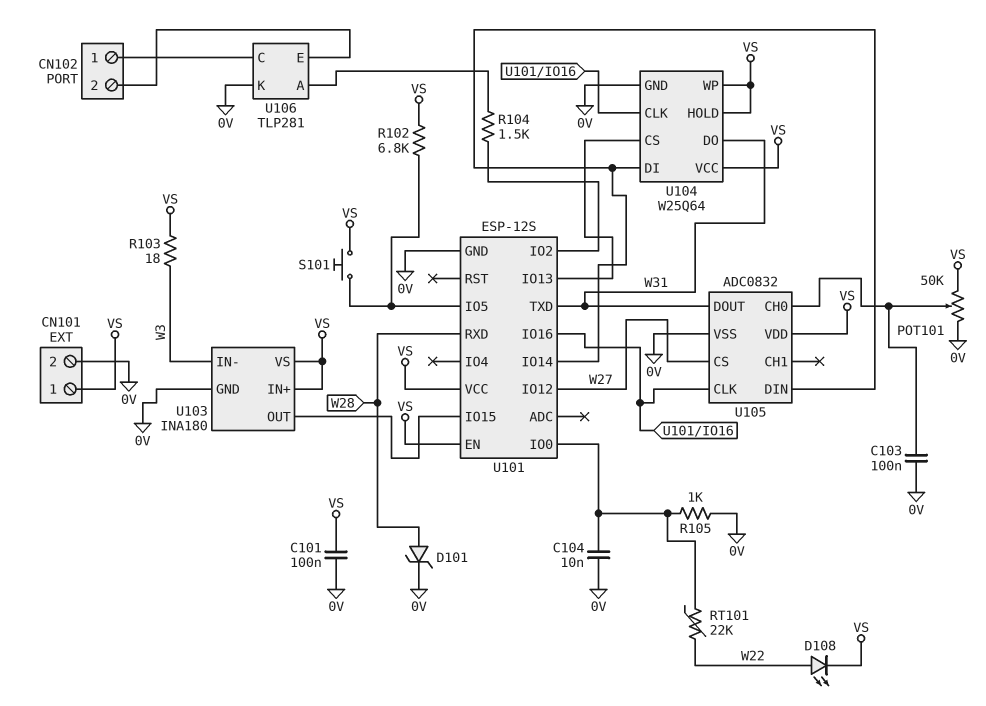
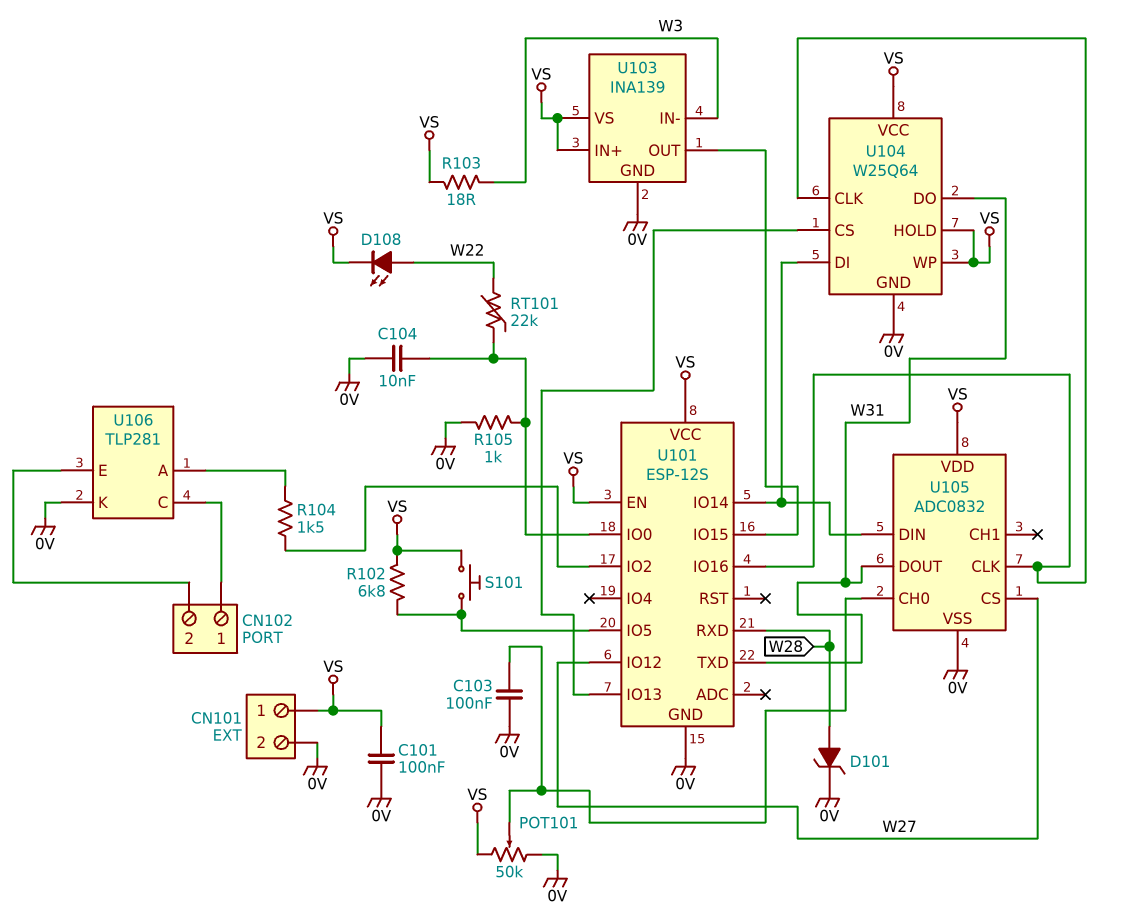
U103: INA180 -> INA139

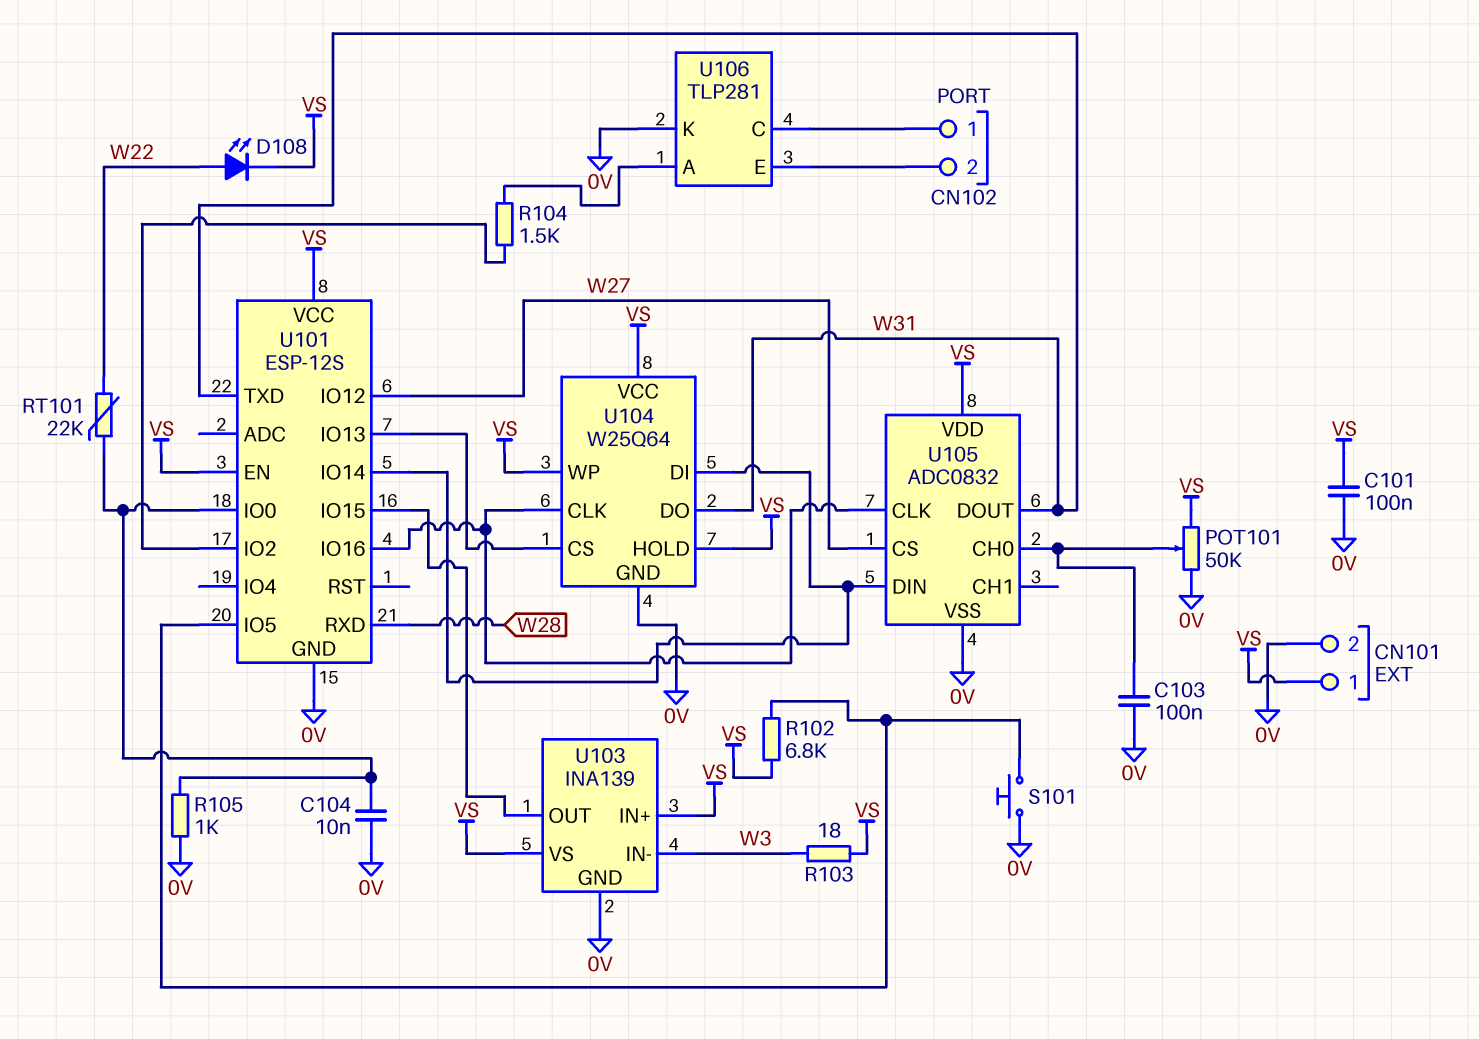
D101: zener (A W28, K 0V) -> none
S101: button (U101/IO5, VS) -> button (0V, U101/IO5)

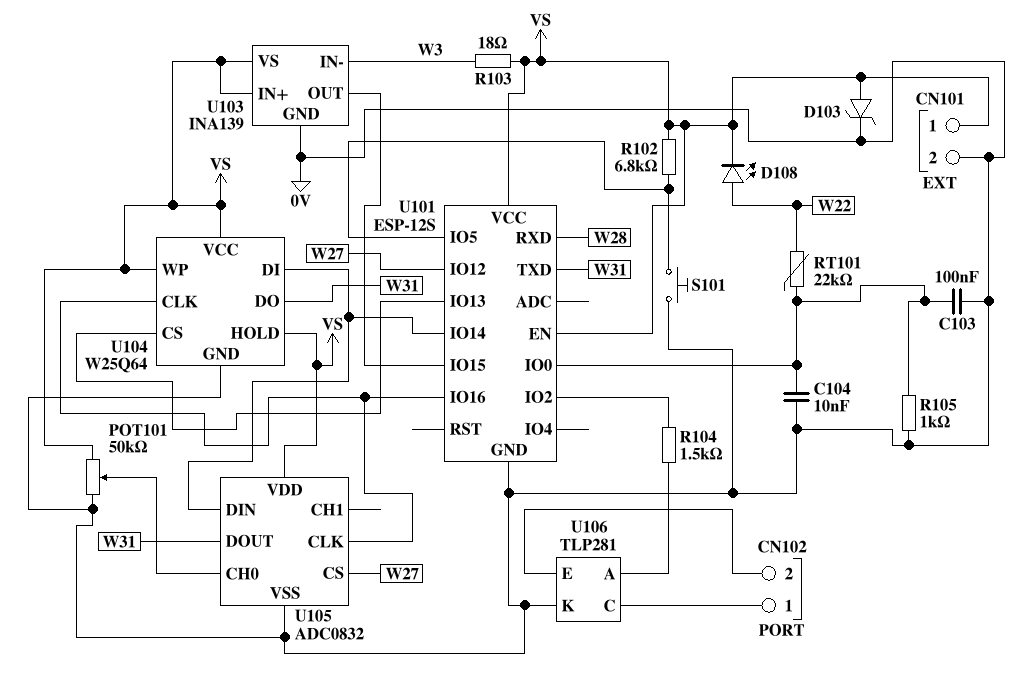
C101: 100nF (0V, VS) -> none
C103: 100nF (0V, U105/CH0) -> 100nF (0V, U101/IO0)
D103: none -> zener (A VS, K 0V)

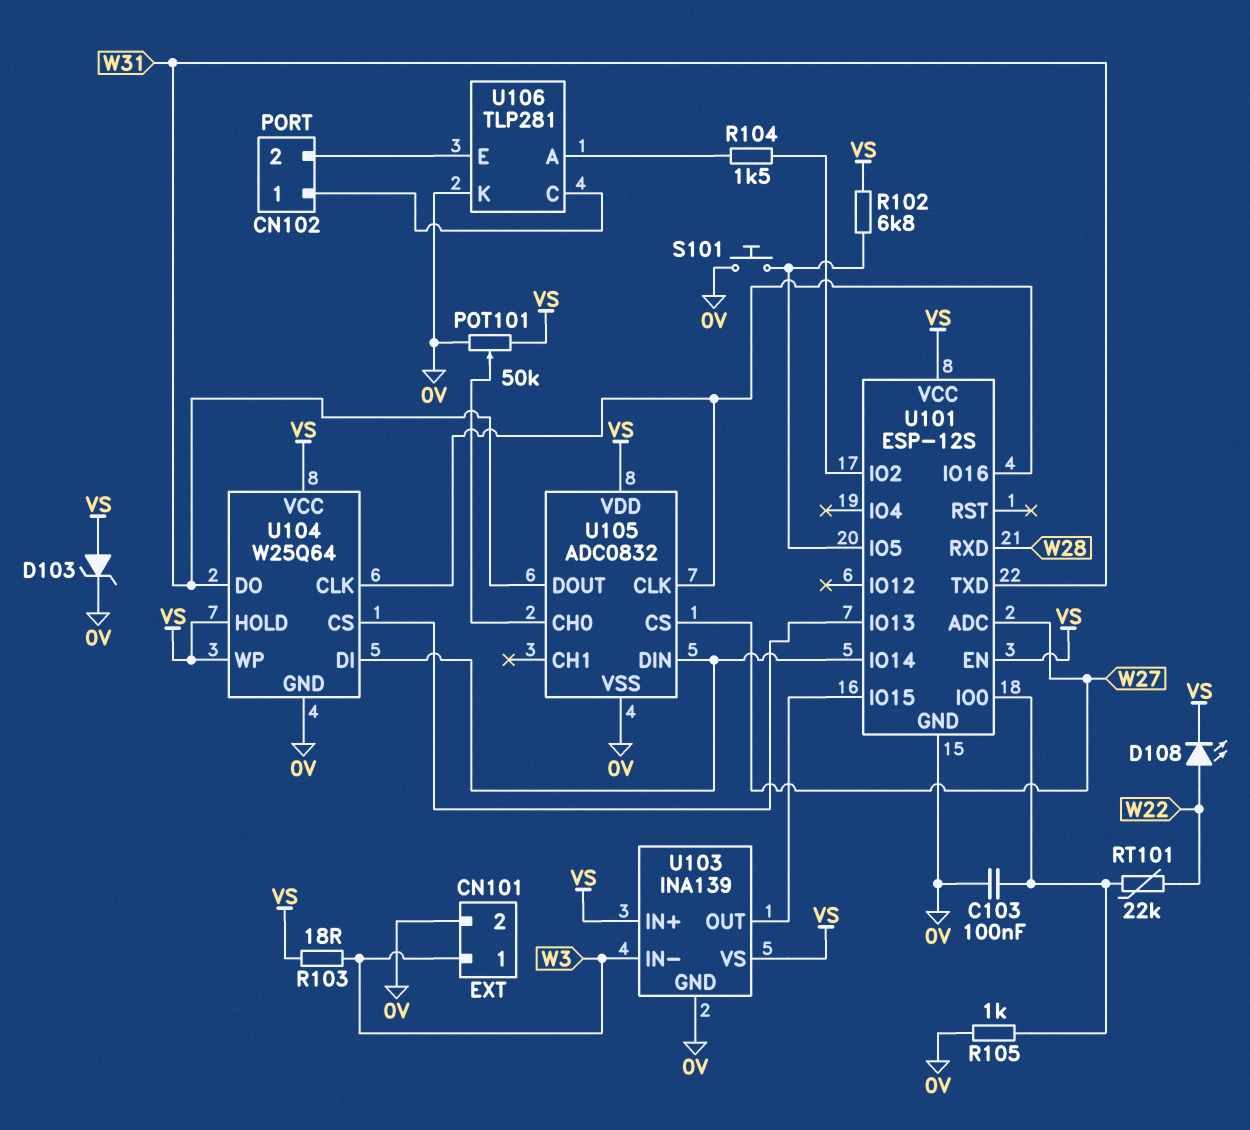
C104: 10nF (0V, U101/IO0) -> none
CN101 pin 1: VS -> W3
U101 pin ADC: none -> W27
U101 pin IO12: W27 -> none

